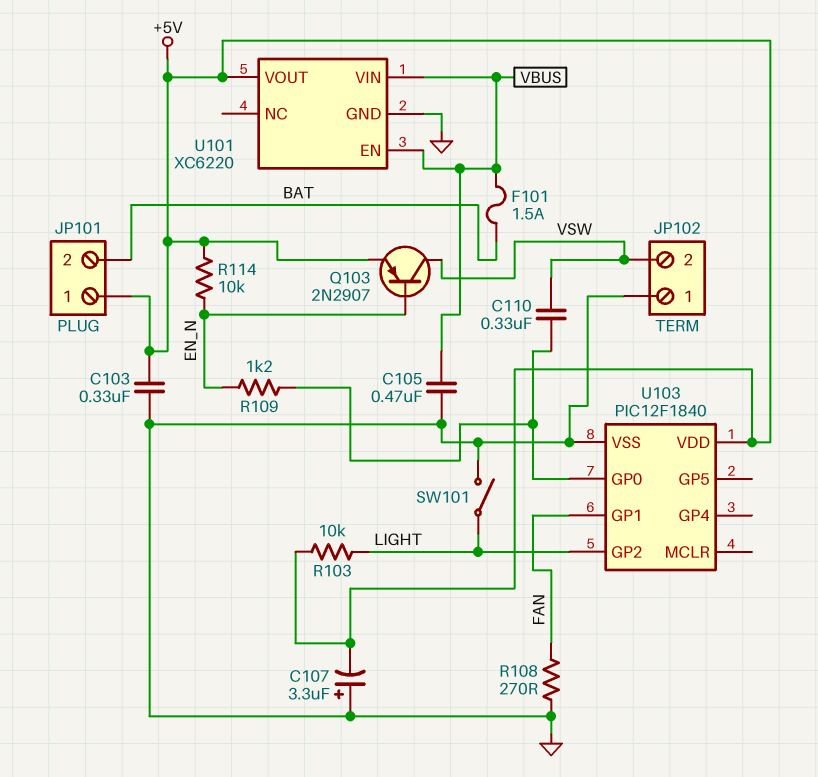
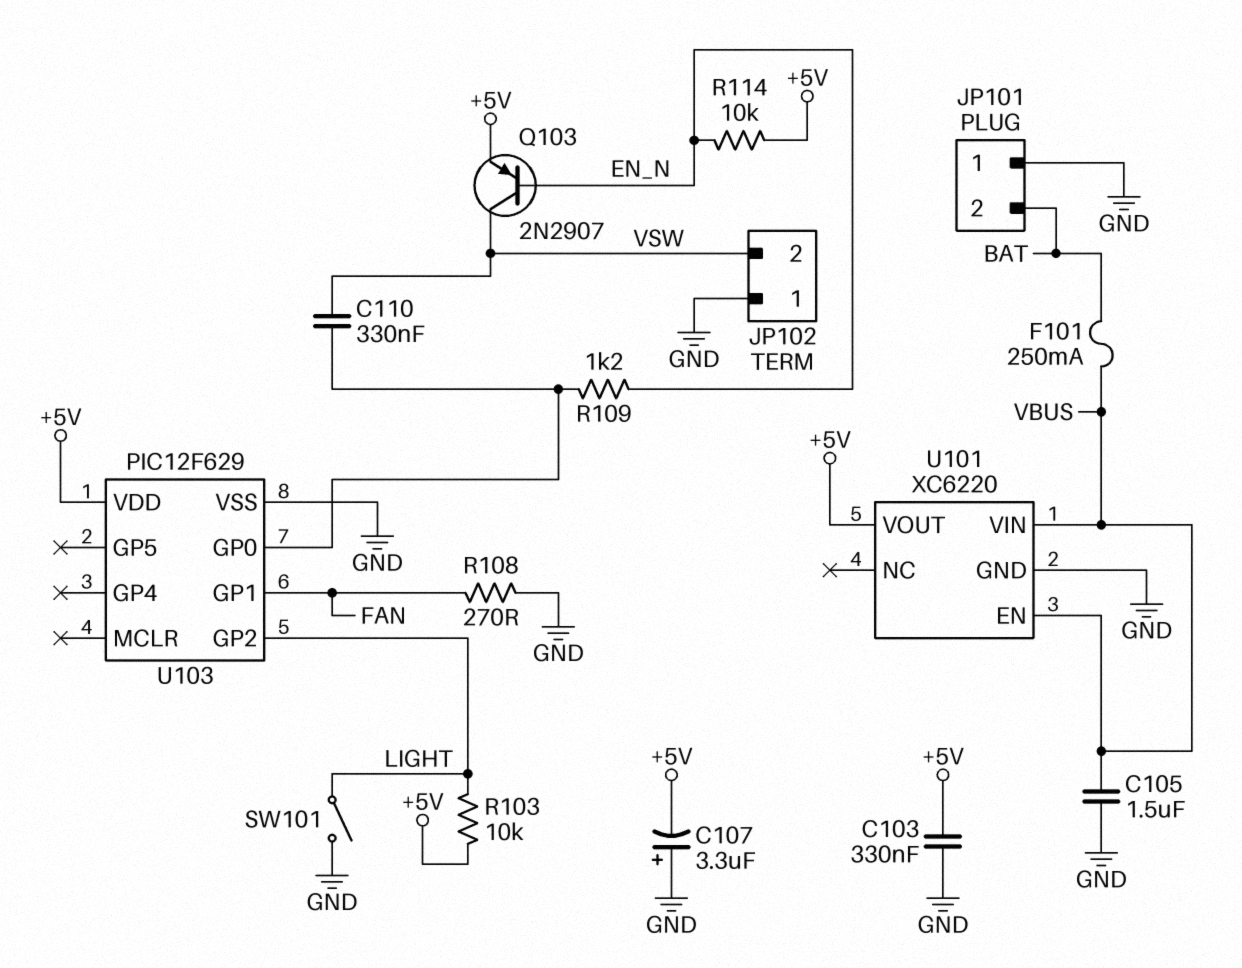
C105: 470nF (GND, VBUS) -> 1.5uF (GND, VBUS)
F101: 1.5A (BAT, VBUS) -> 250mA (BAT, VBUS)
JP101 pin 1: +5V -> GND
U103: PIC12F1840 -> PIC12F629

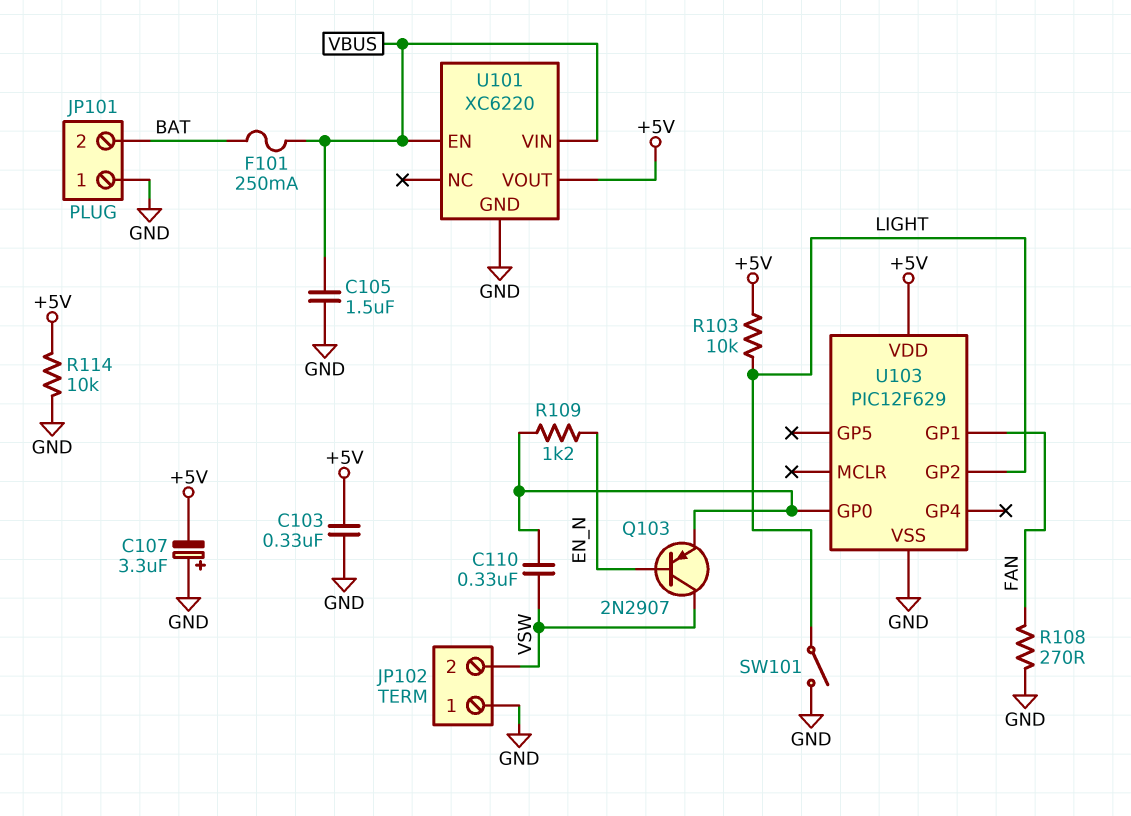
Q103: PNP 2N2907 (B EN_N, C VSW, E +5V) -> PNP 2N2907 (B EN_N, C VSW, E U103/GP0)
R114: 10k (+5V, EN_N) -> 10k (+5V, GND)

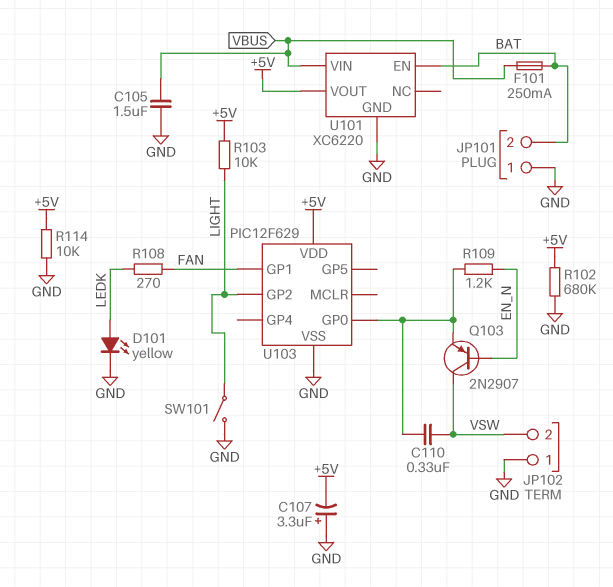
C103: 330nF (+5V, GND) -> none
D101: none -> LED yellow (A LEDK, K GND)
R102: none -> 680k (+5V, GND)
R108: 270 (FAN, GND) -> 270 (FAN, LEDK)
U101 pin EN: VBUS -> BAT

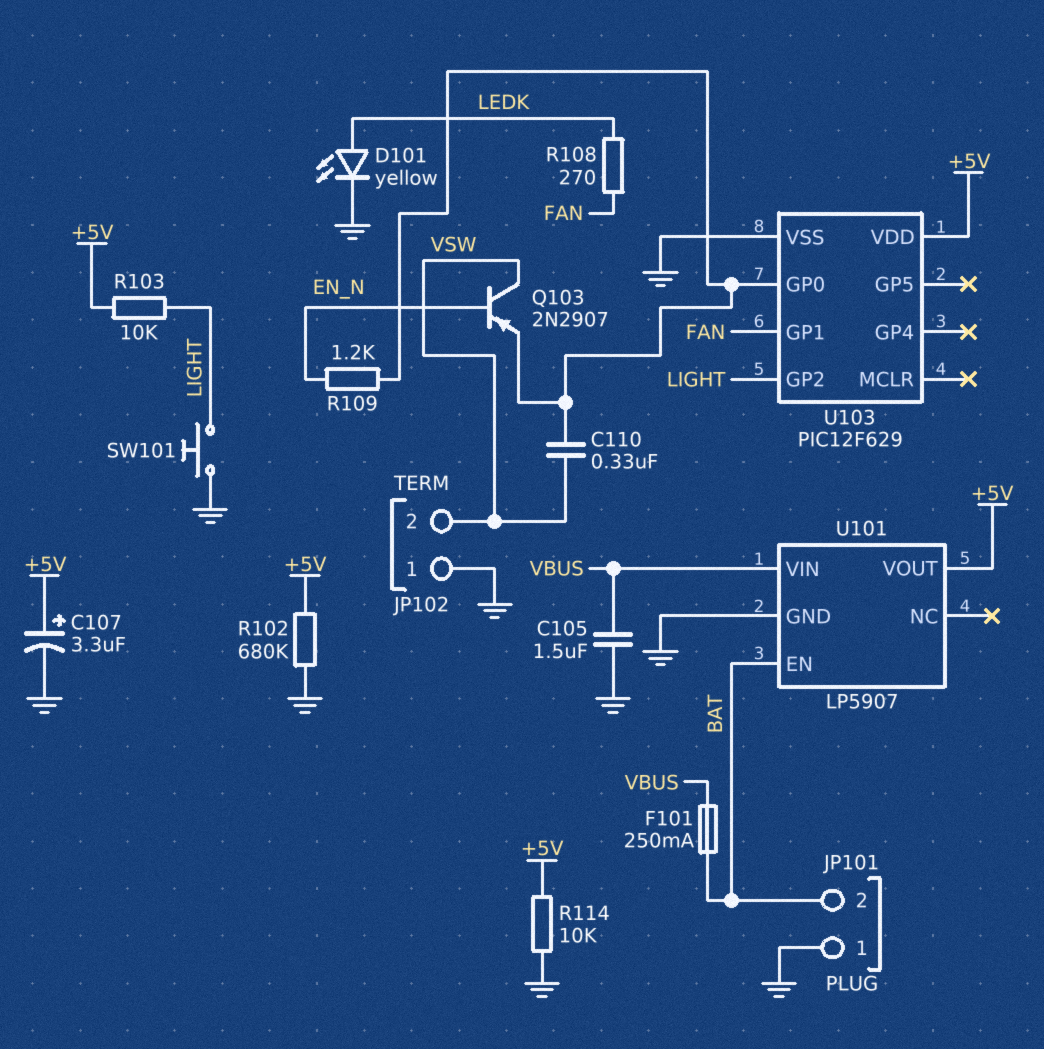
C107: 3.3uF (plus GND, minus +5V) -> 3.3uF (plus +5V, minus GND)
SW101: switch (GND, LIGHT) -> button (GND, LIGHT)
U101: XC6220 -> LP5907

